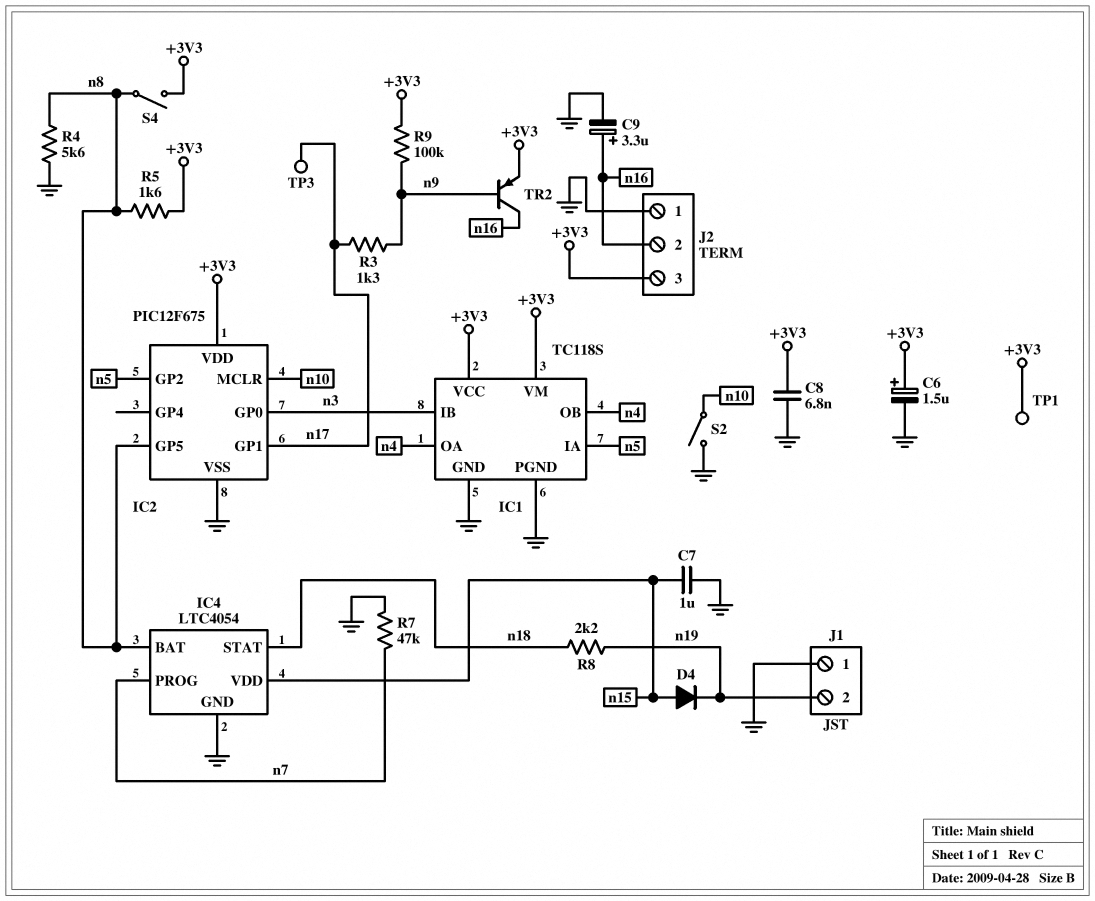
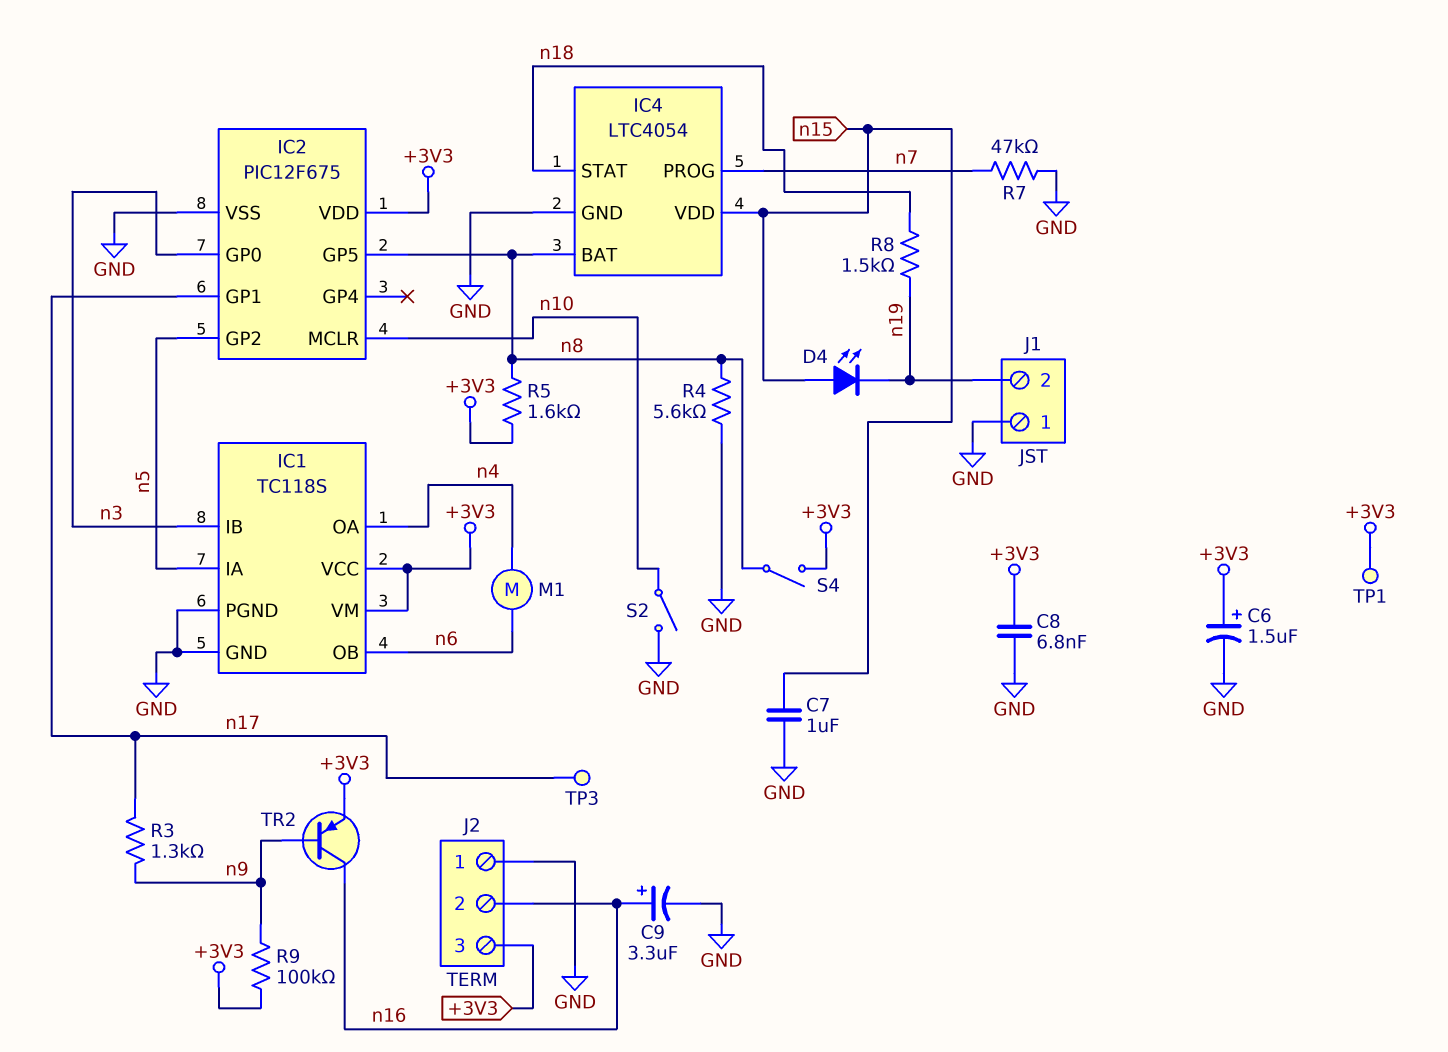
D4: diode (A n15, K n19) -> LED (A n15, K n19)
IC1 pin OB: n4 -> n6
M1: none -> motor (n4, n6)
R8: 2.2k (n18, n19) -> 1.5k (n18, n19)

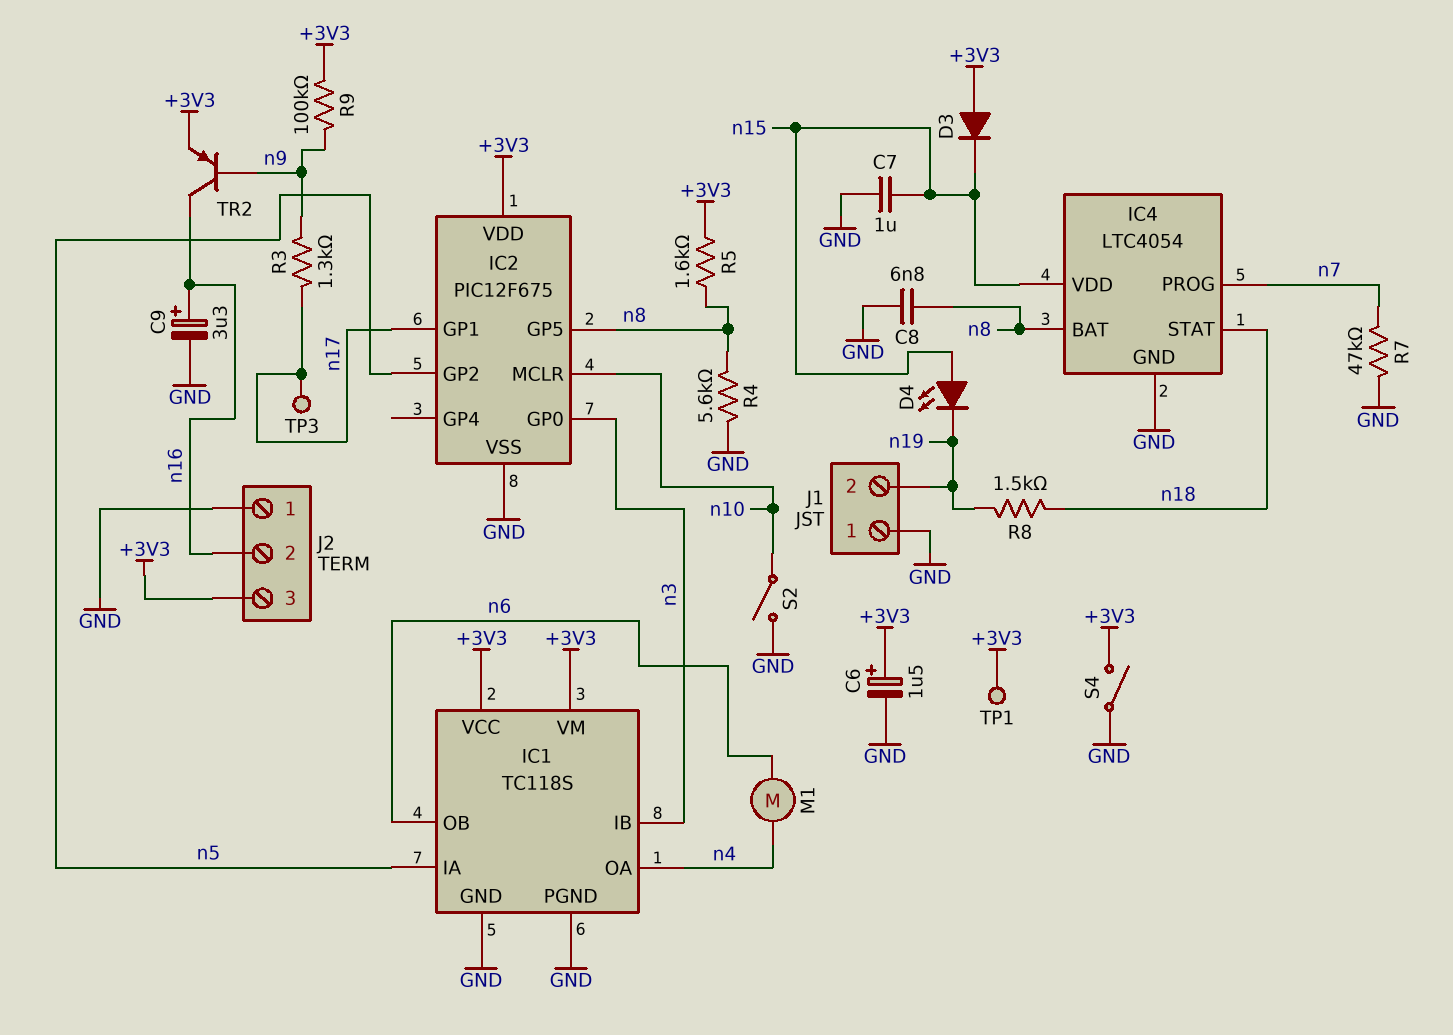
C8: 6.8nF (+3V3, GND) -> 6.8nF (GND, n8)
D3: none -> diode (A +3V3, K n15)
S4: switch (+3V3, n8) -> switch (+3V3, GND)

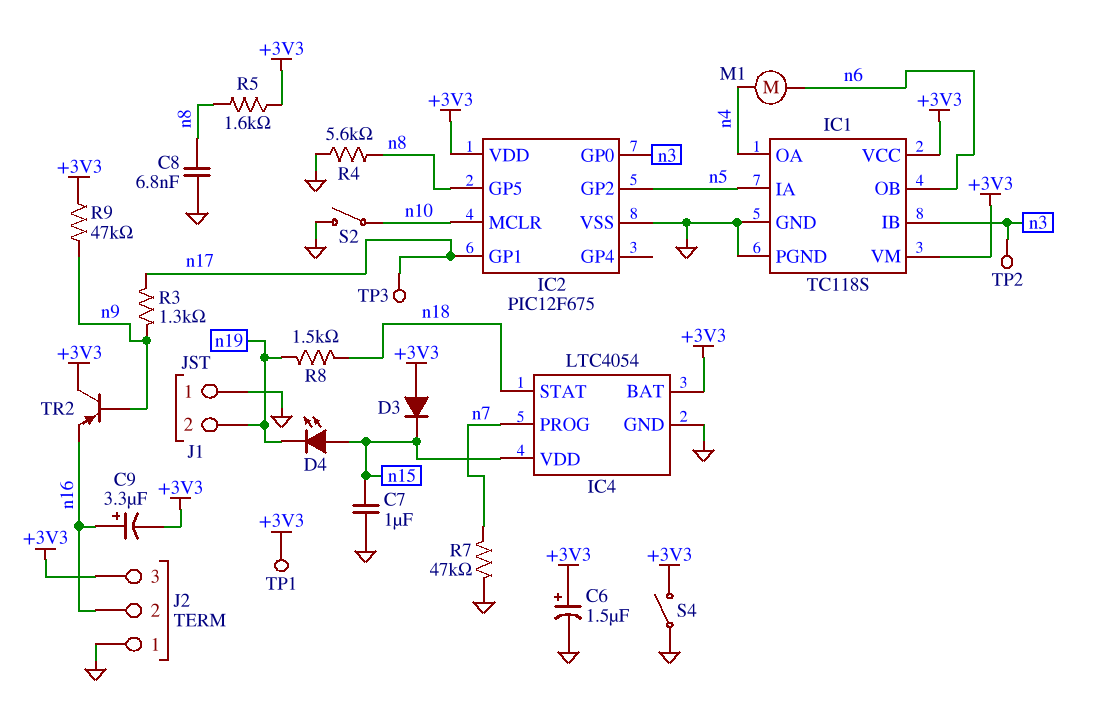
C9: 3.3uF (plus n16, minus GND) -> 3.3uF (plus n16, minus +3V3)
IC4 pin BAT: n8 -> +3V3
R9: 100k (+3V3, n9) -> 47k (+3V3, n9)
TP2: none -> test point (n3)
TR2: PNP (B n9, C n16, E +3V3) -> PNP (B n9, C +3V3, E n16)

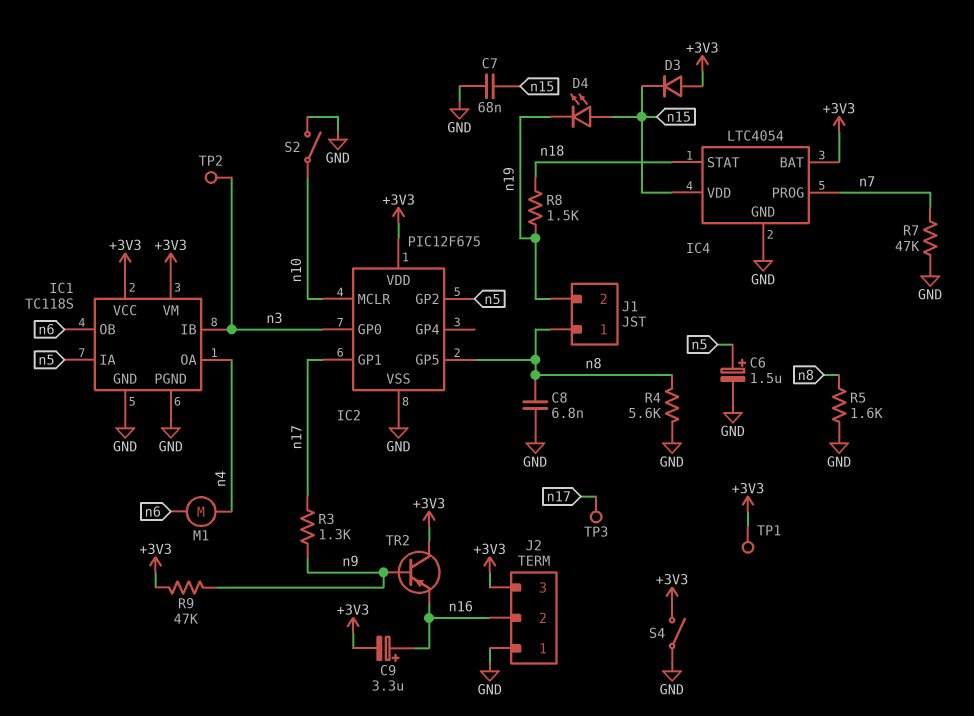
C6: 1.5uF (plus +3V3, minus GND) -> 1.5uF (plus n5, minus GND)
C7: 1uF (GND, n15) -> 68nF (GND, n15)
J1 pin 1: GND -> n8
R5: 1.6k (+3V3, n8) -> 1.6k (GND, n8)

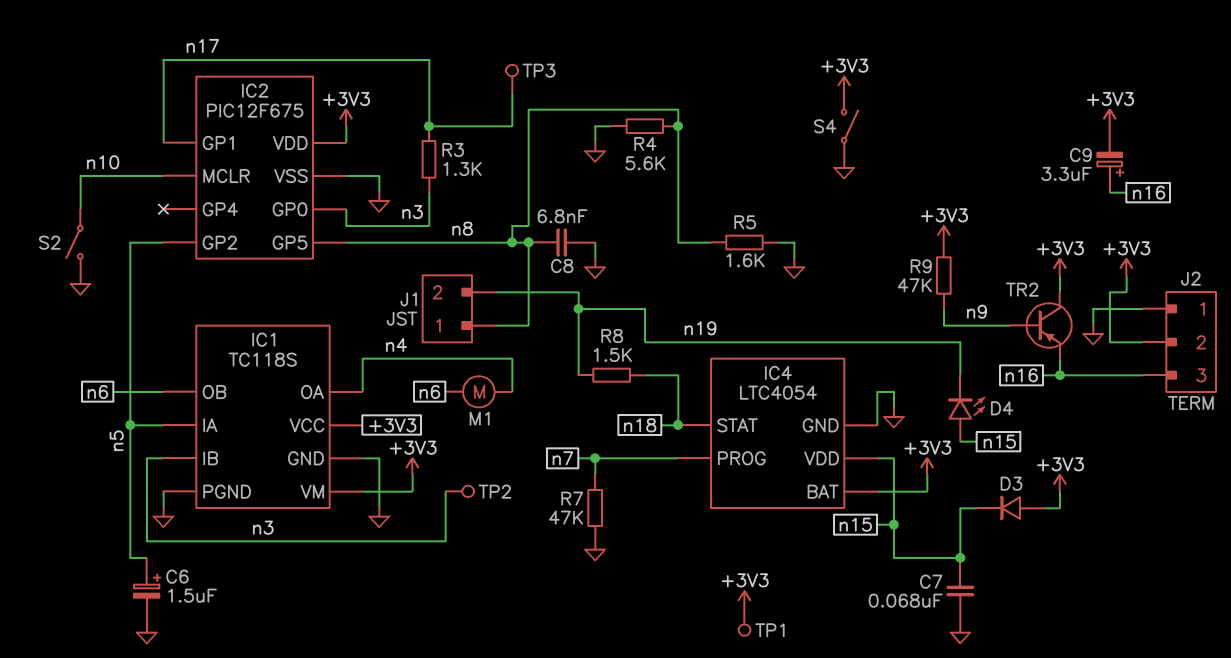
J2 pin 2: n16 -> +3V3
J2 pin 3: +3V3 -> n16
R3: 1.3k (n9, n17) -> 1.3k (n3, n17)

